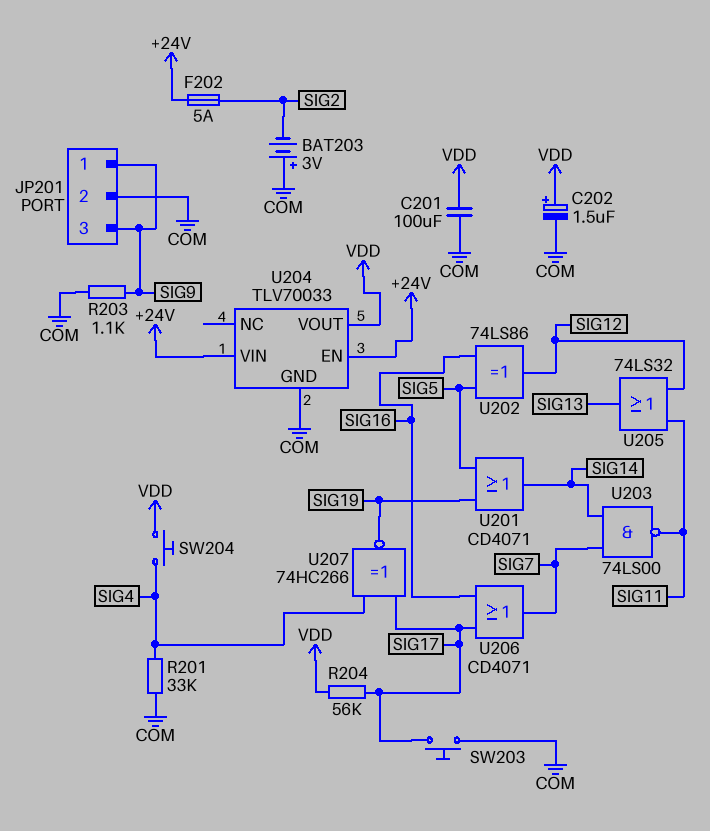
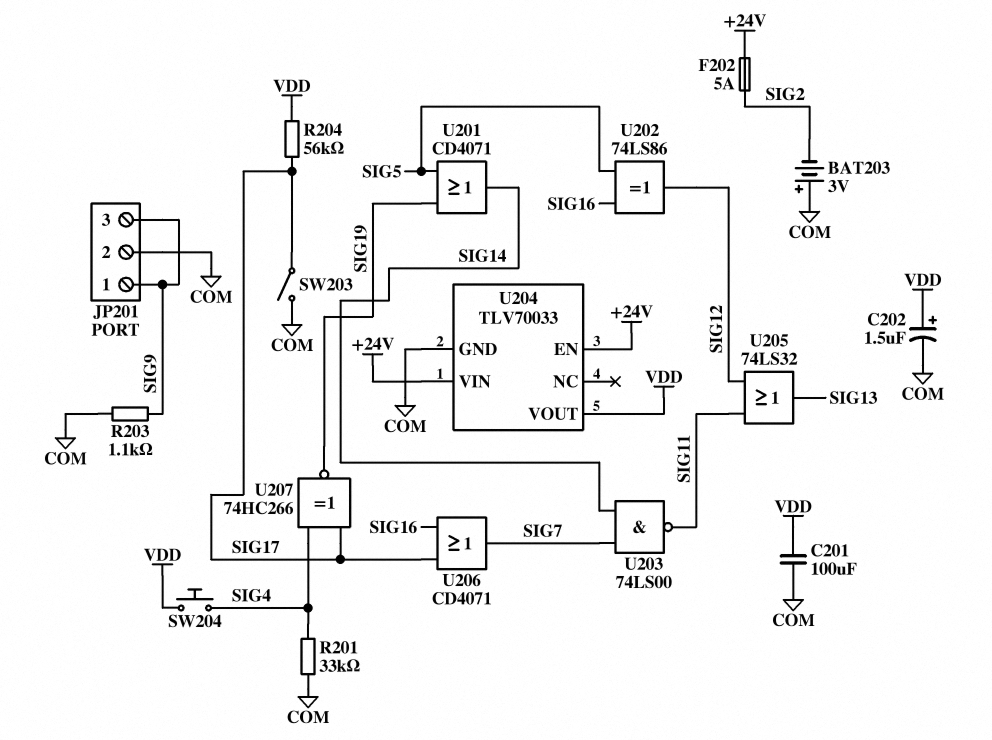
SW203: button (COM, SIG17) -> switch (COM, SIG17)

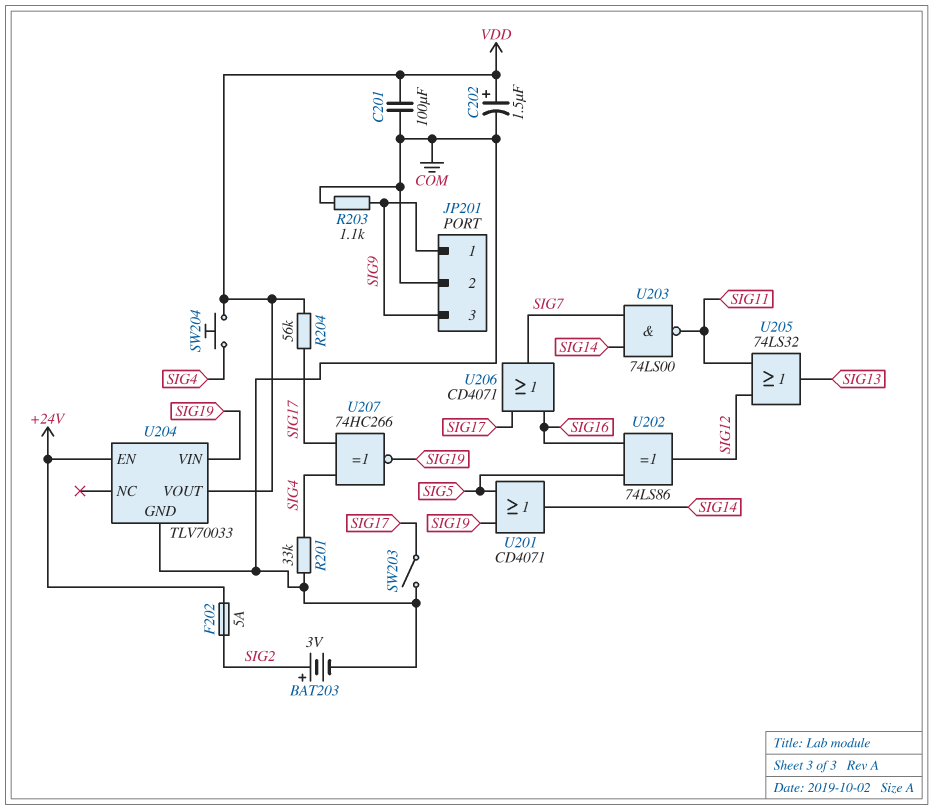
BAT203: 3V (plus COM, minus SIG2) -> 3V (plus SIG2, minus COM)
U204 pin VIN: +24V -> SIG19

